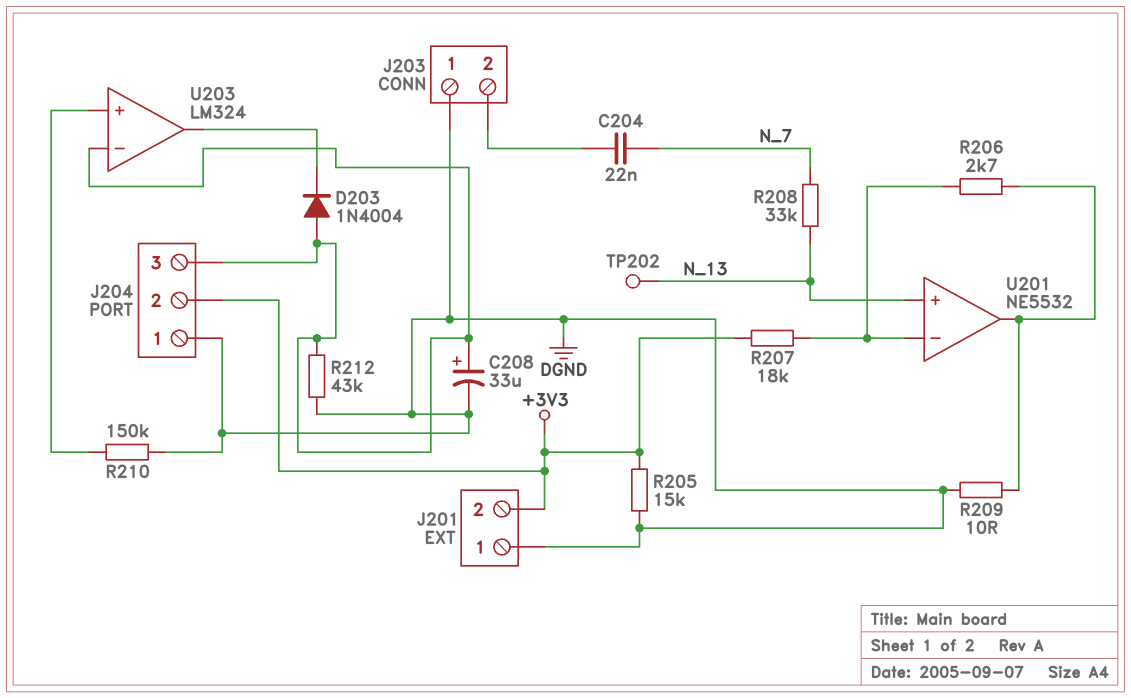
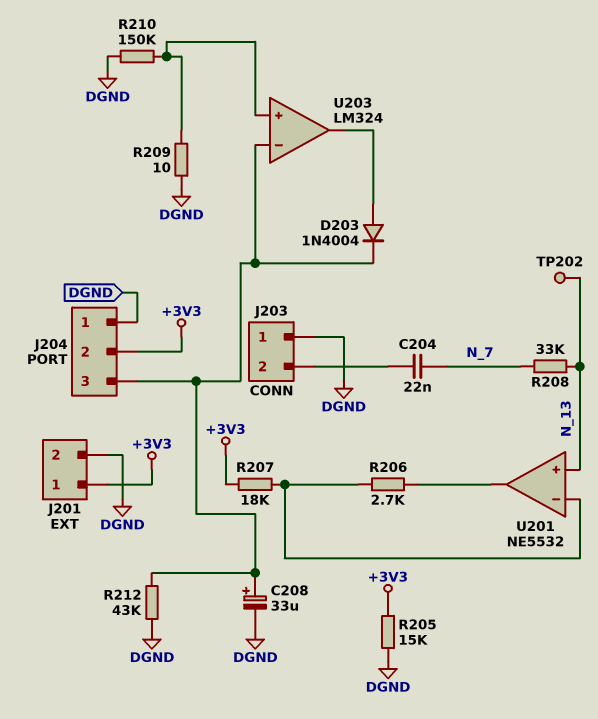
D203: diode 1N4004 (A J204/3, K U203/out) -> diode 1N4004 (A U203/out, K J204/3)
J201 pin 1: DGND -> +3V3
J201 pin 2: +3V3 -> DGND
R209: 10 (DGND, U201/out) -> 10 (DGND, U203/in+)

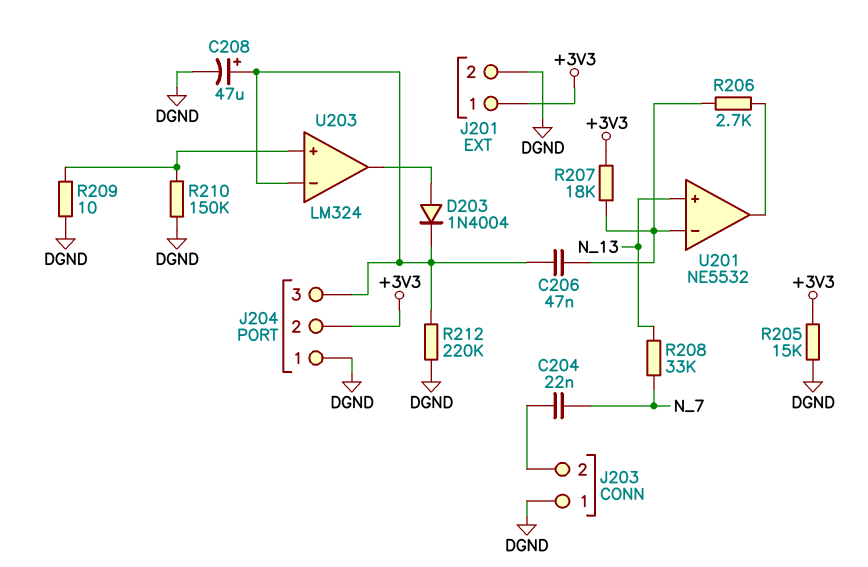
C206: none -> 47nF (J204/3, U201/in-)
C208: 33uF (plus J204/3, minus DGND) -> 47uF (plus J204/3, minus DGND)
R212: 43k (DGND, J204/3) -> 220k (DGND, J204/3)
TP202: test point (N_13) -> none

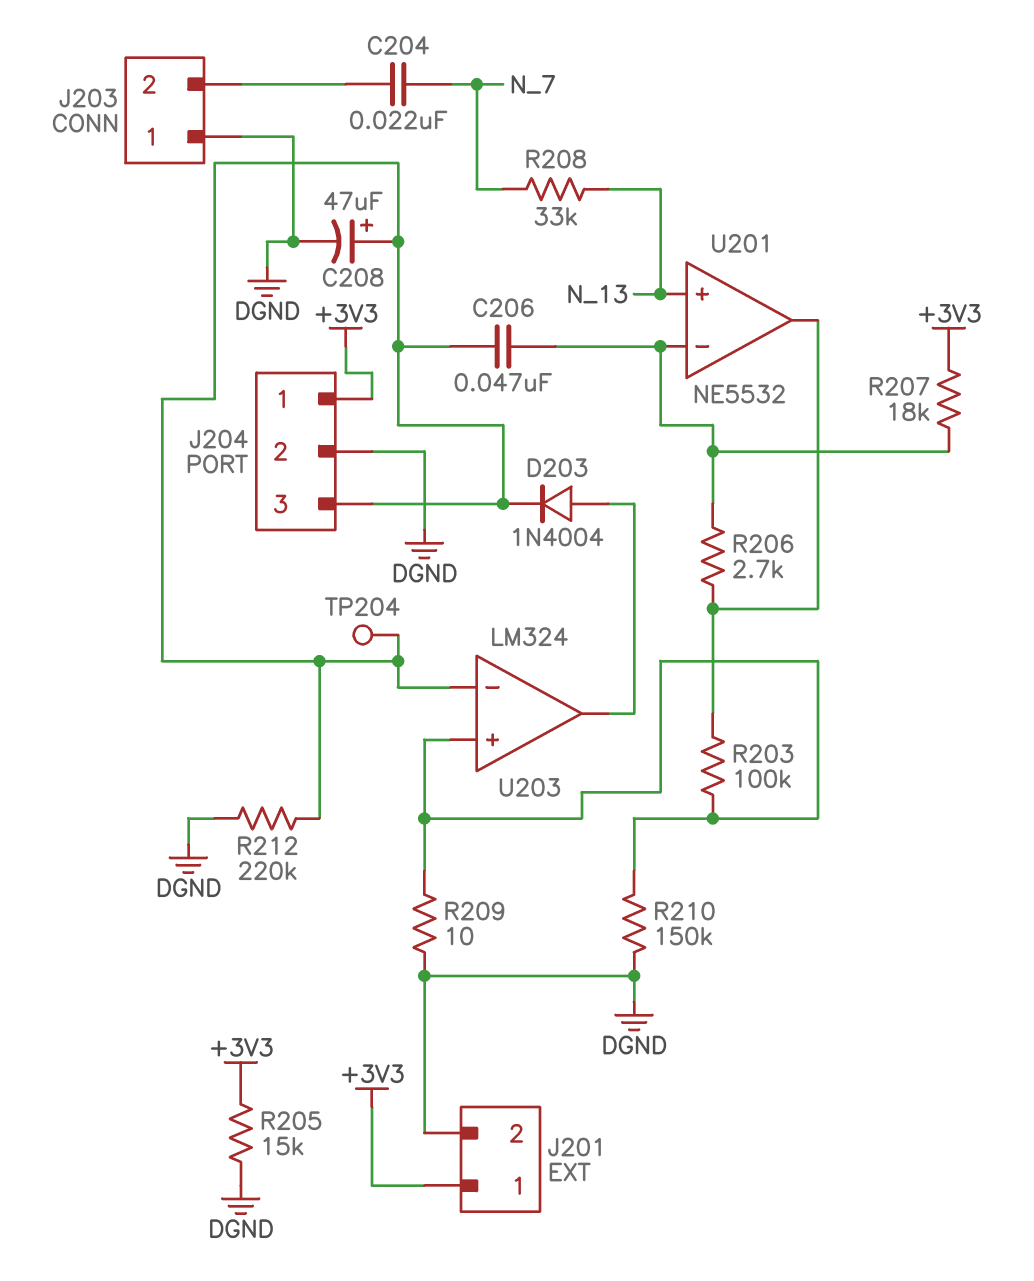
J204 pin 1: DGND -> +3V3
J204 pin 2: +3V3 -> DGND
R203: none -> 100k (U201/out, U203/in+)
TP204: none -> test point (J204/3)

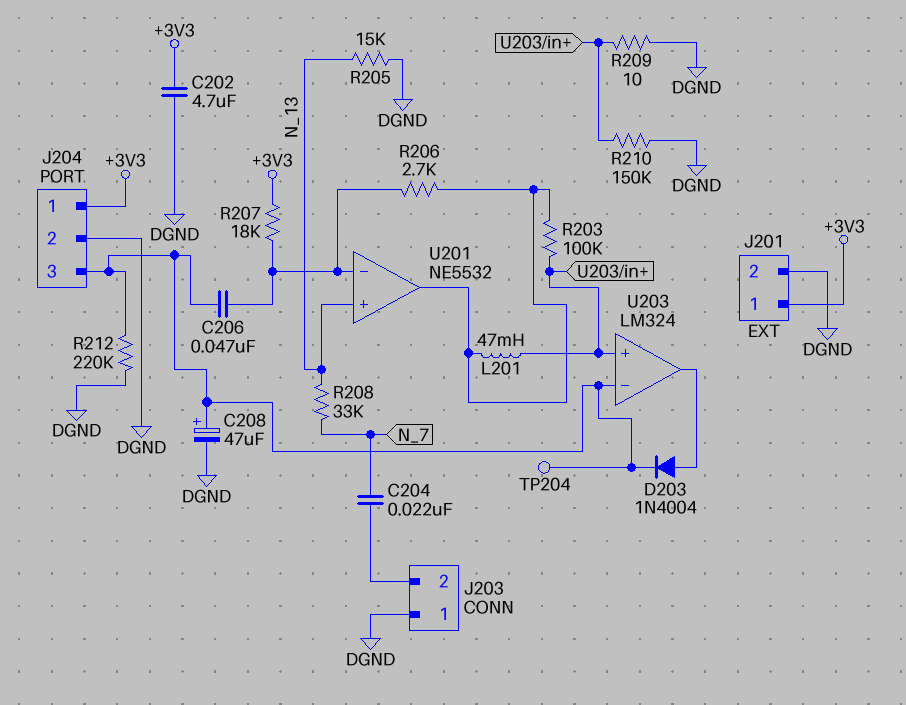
C202: none -> 4.7uF (+3V3, DGND)
L201: none -> 47mH (U201/out, U203/in+)
R205: 15k (+3V3, DGND) -> 15k (DGND, N_13)

